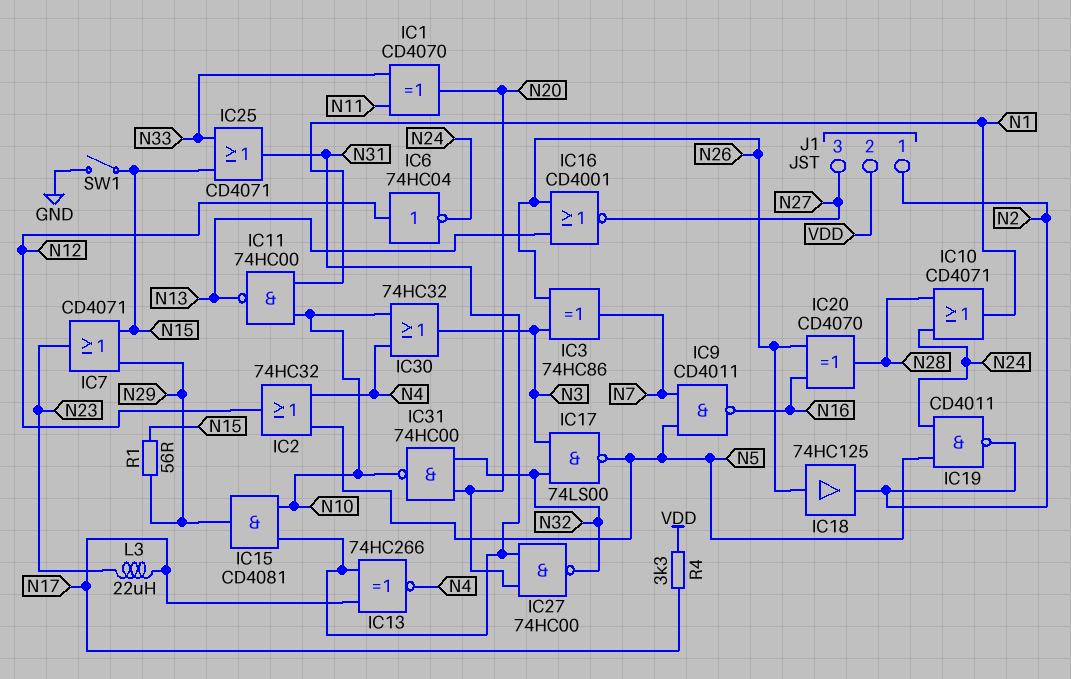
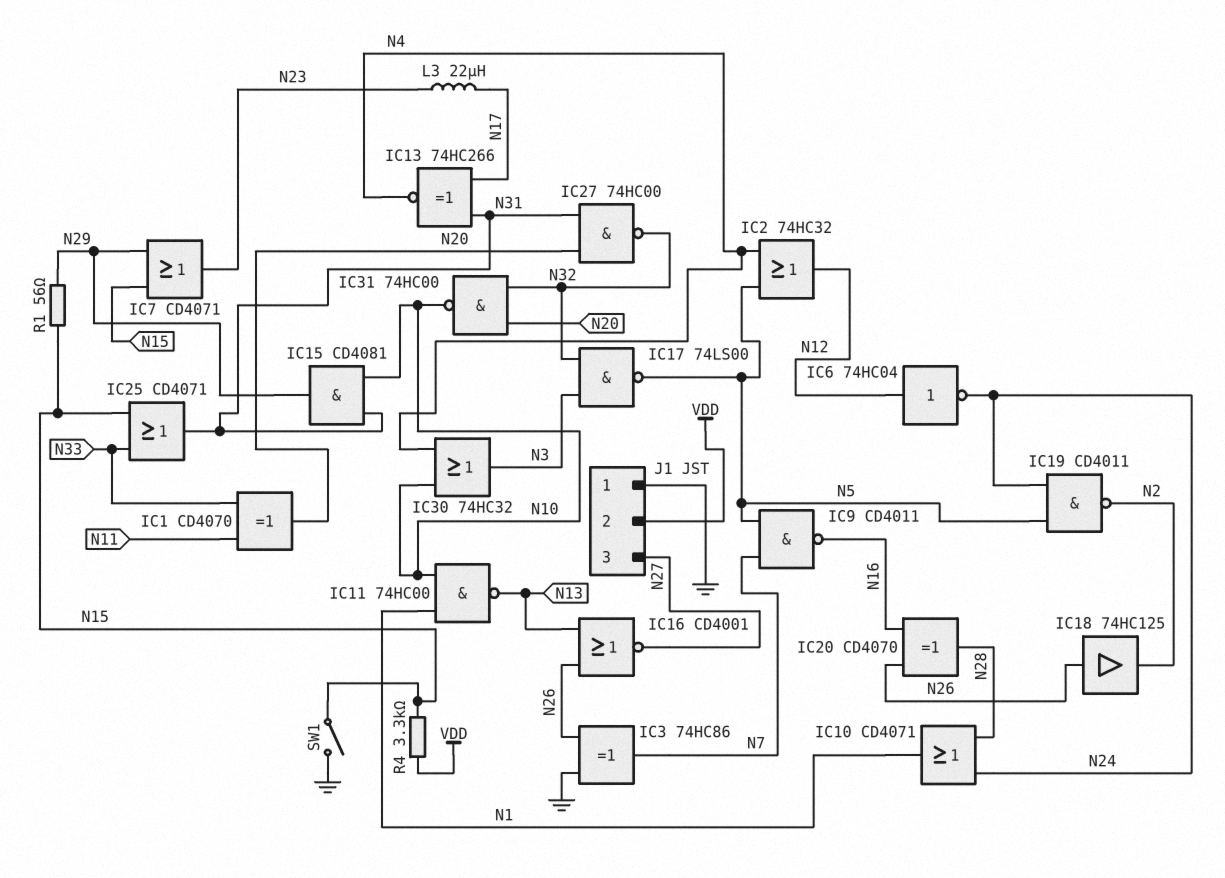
IC3: XOR 74HC86 (in N3, in N26, out N7) -> XOR 74HC86 (in GND, in N26, out N7)
J1 pin 1: N2 -> GND
R4: 3.3k (N17, VDD) -> 3.3k (N15, VDD)

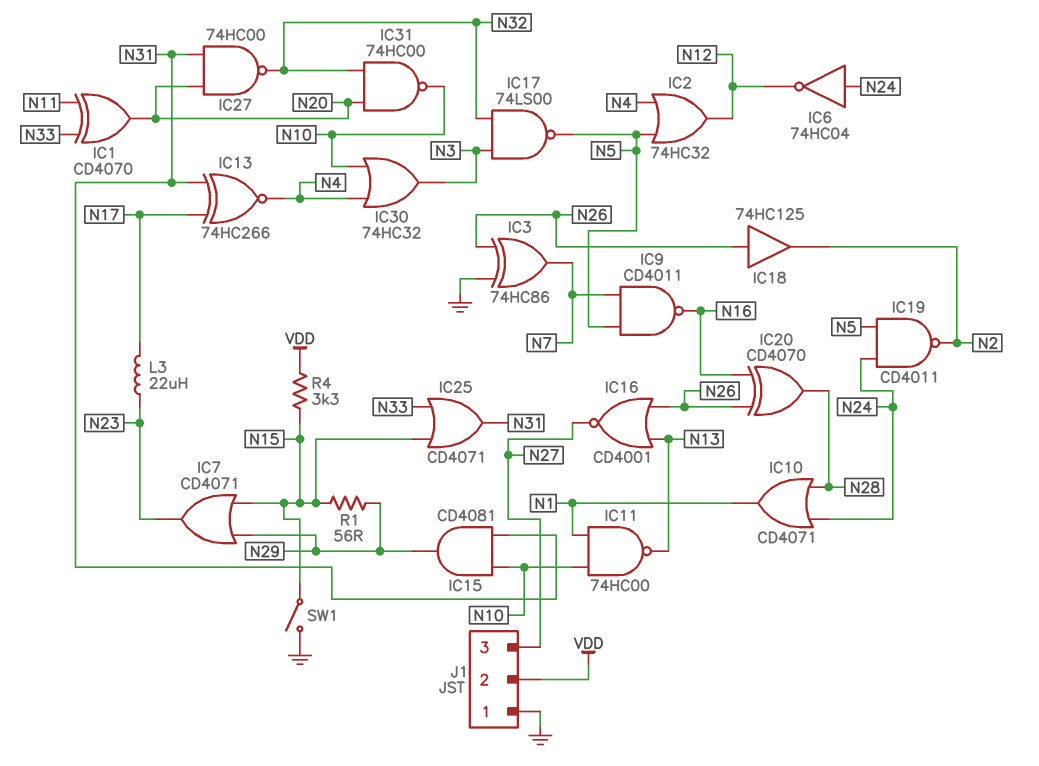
IC6: NOT 74HC04 (in N12, out N24) -> NOT 74HC04 (in N24, out N12)

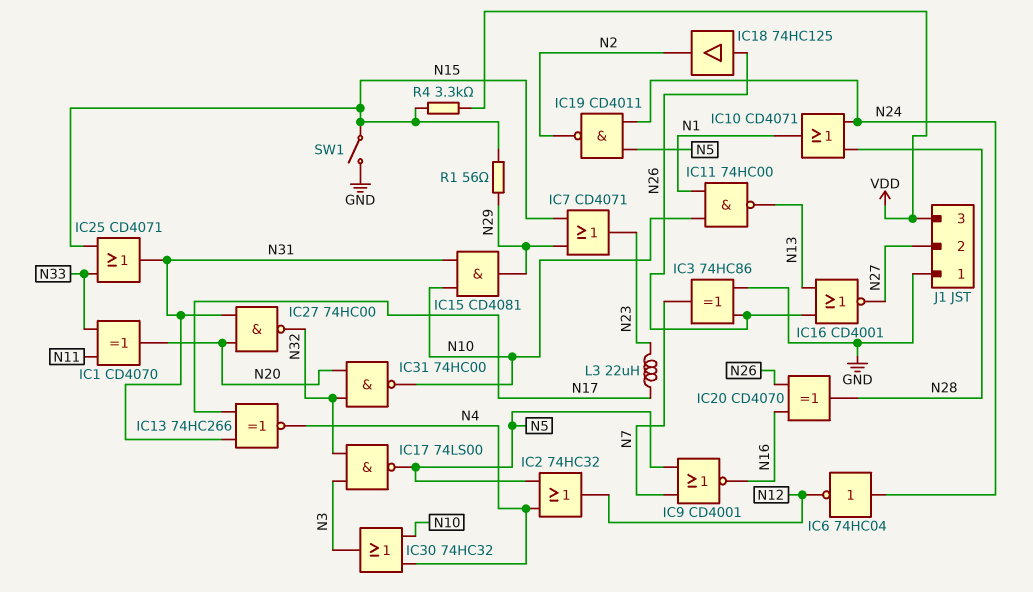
IC9: NAND CD4011 (in N5, in N7, out N16) -> NOR CD4001 (in N5, in N7, out N16)
J1 pin 2: VDD -> N27
J1 pin 3: N27 -> VDD

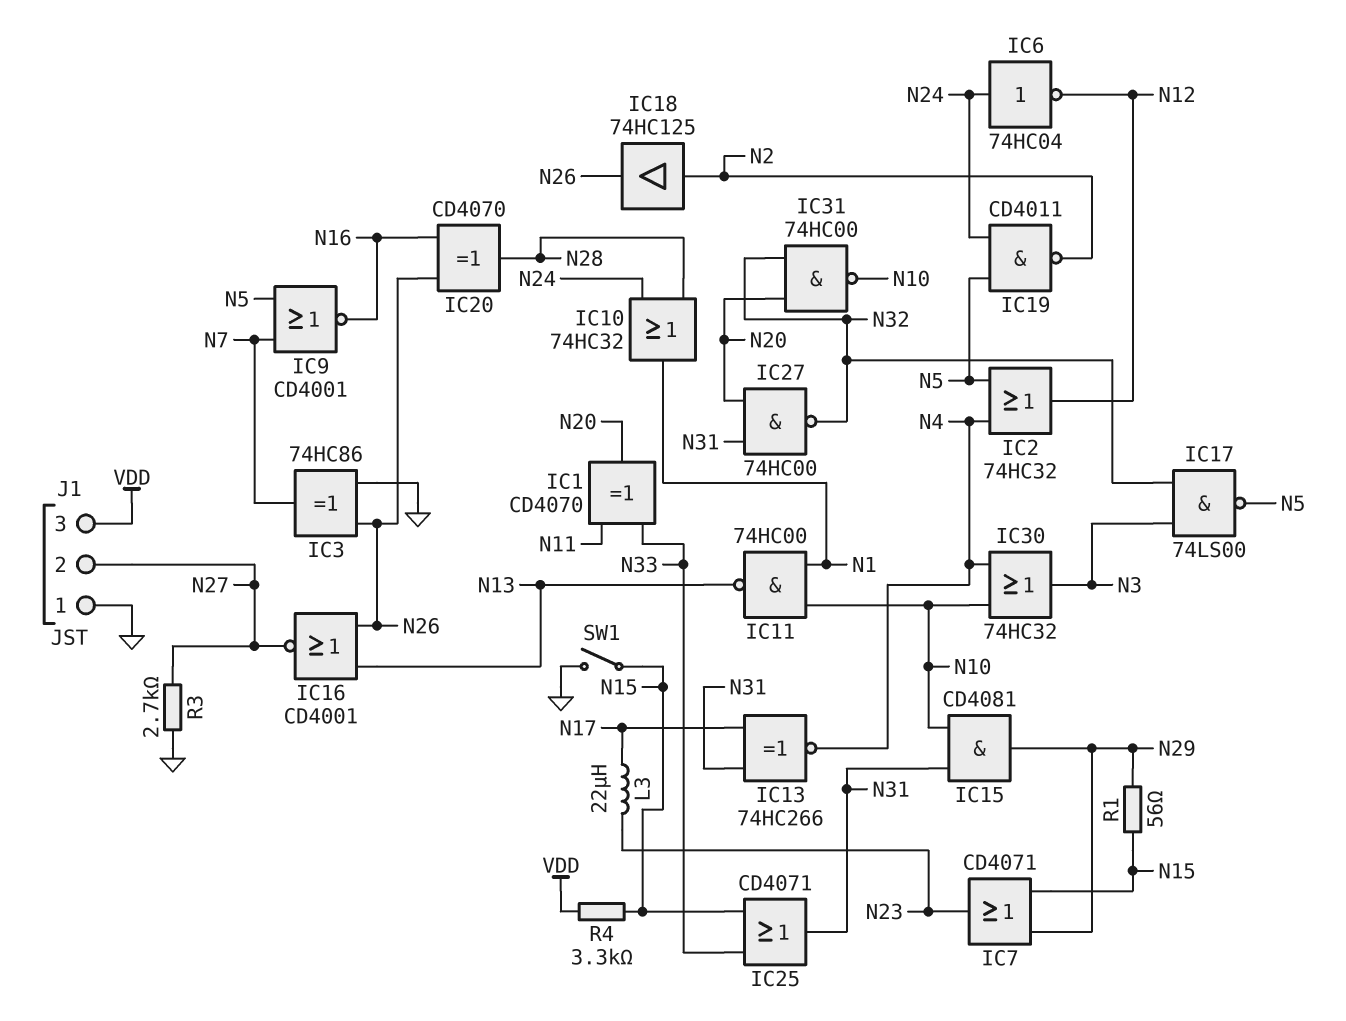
IC10: OR CD4071 (in N24, in N28, out N1) -> OR 74HC32 (in N24, in N28, out N1)
IC18: buffer 74HC125 (in N26, out N2) -> buffer 74HC125 (in N2, out N26)
R3: none -> 2.7k (GND, N27)

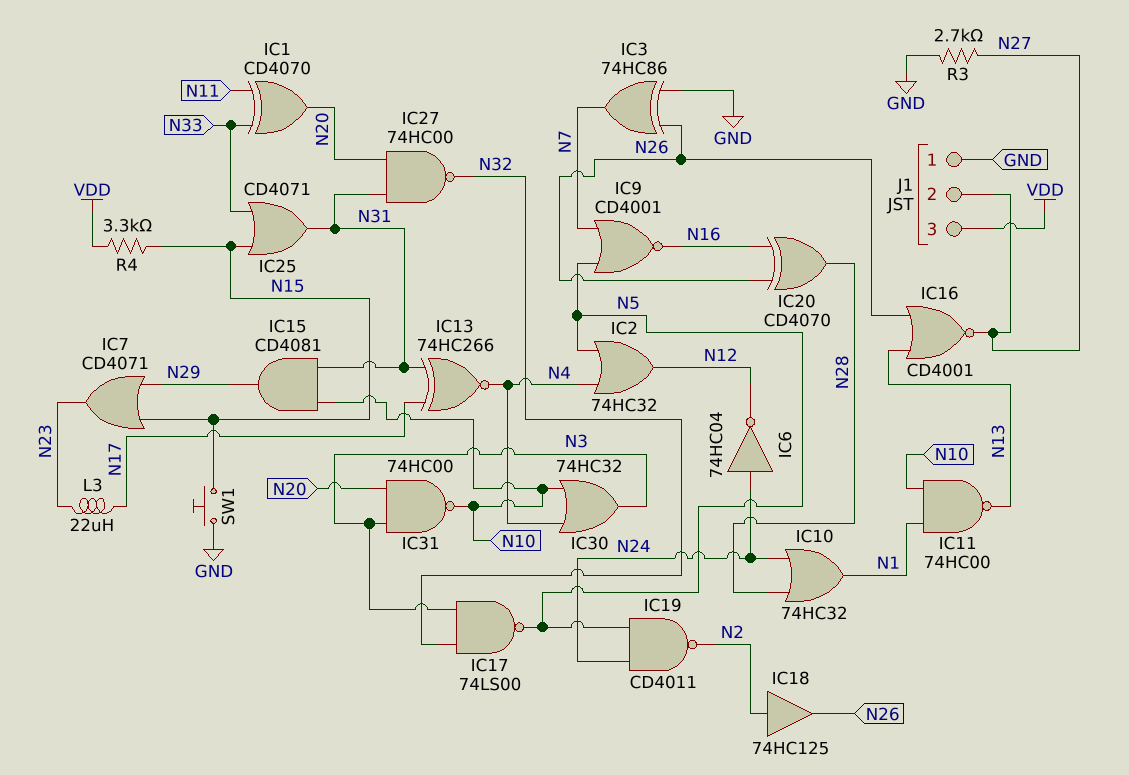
IC31: NAND 74HC00 (in N20, in N32, out N10) -> NAND 74HC00 (in N3, in N20, out N10)
R1: 56 (N15, N29) -> none
SW1: switch (GND, N15) -> button (GND, N15)

